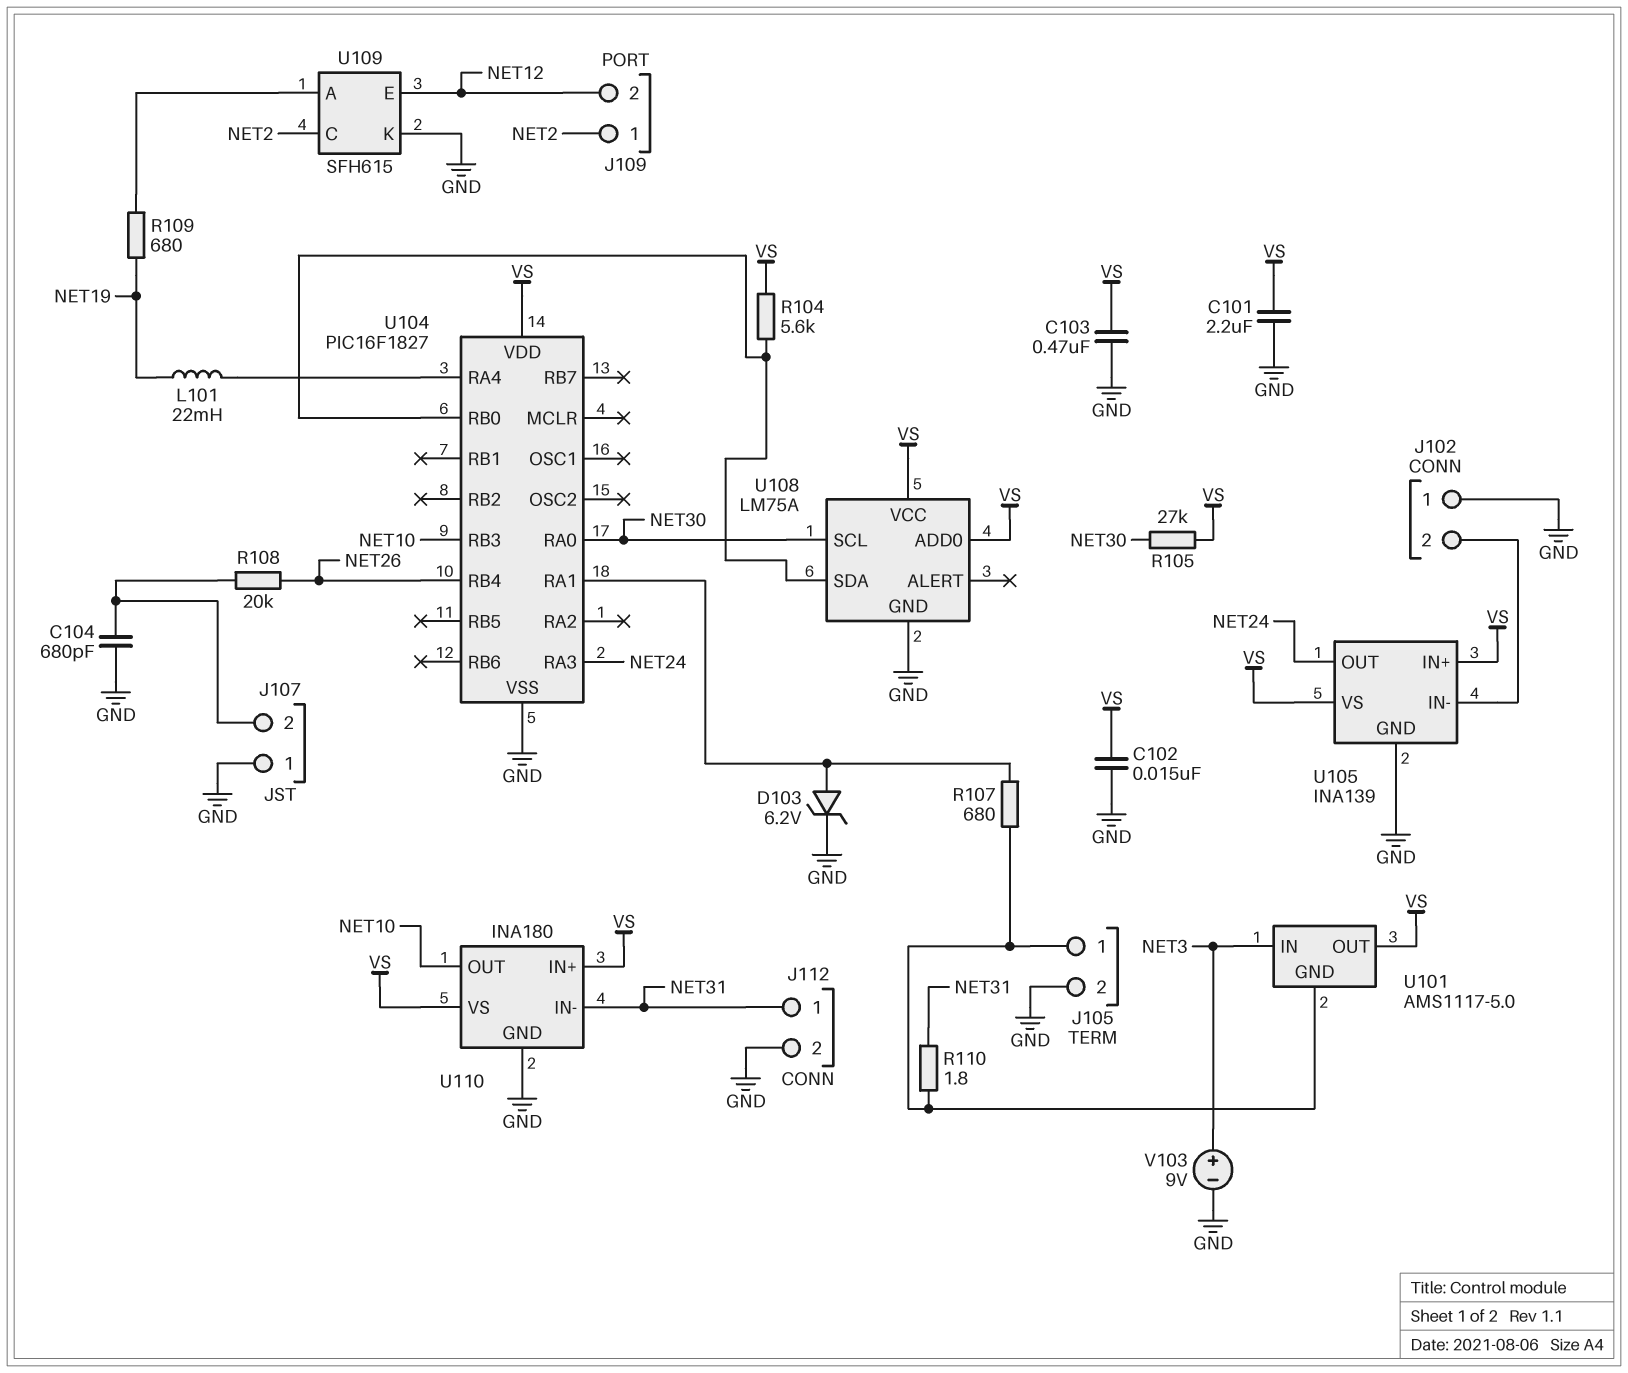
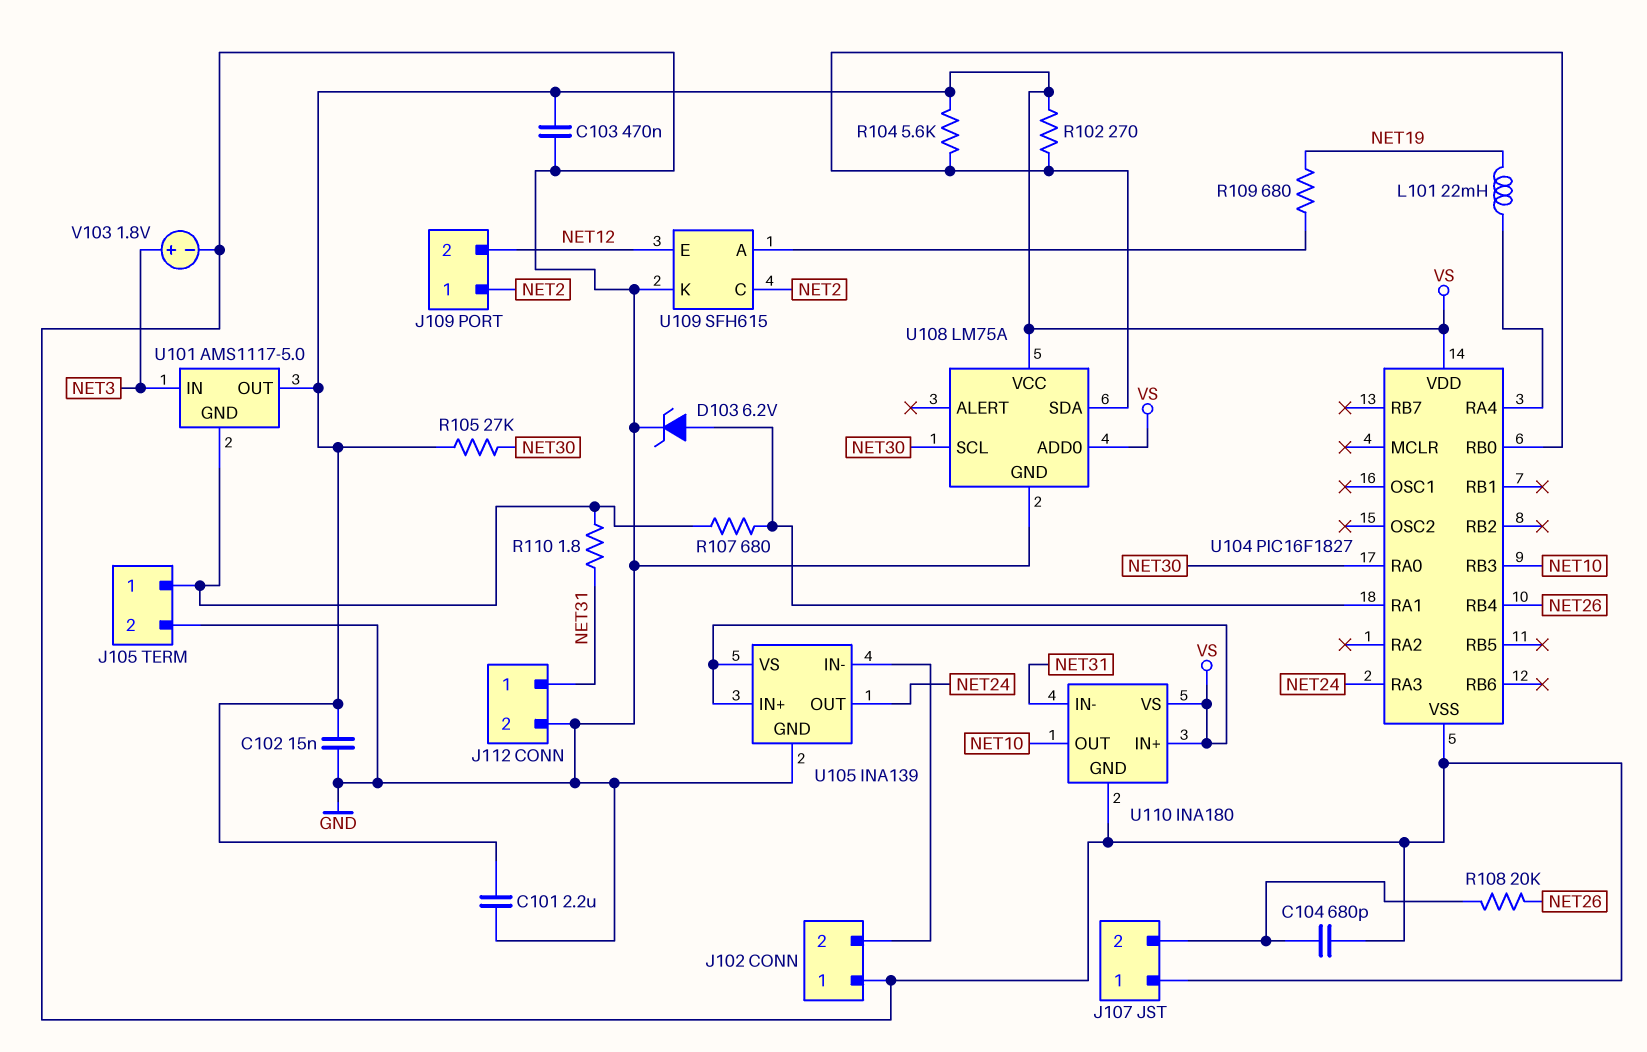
R102: none -> 270 (U104/RB0, VS)
V103: 9V (plus NET3, minus GND) -> 1.8V (plus NET3, minus GND)

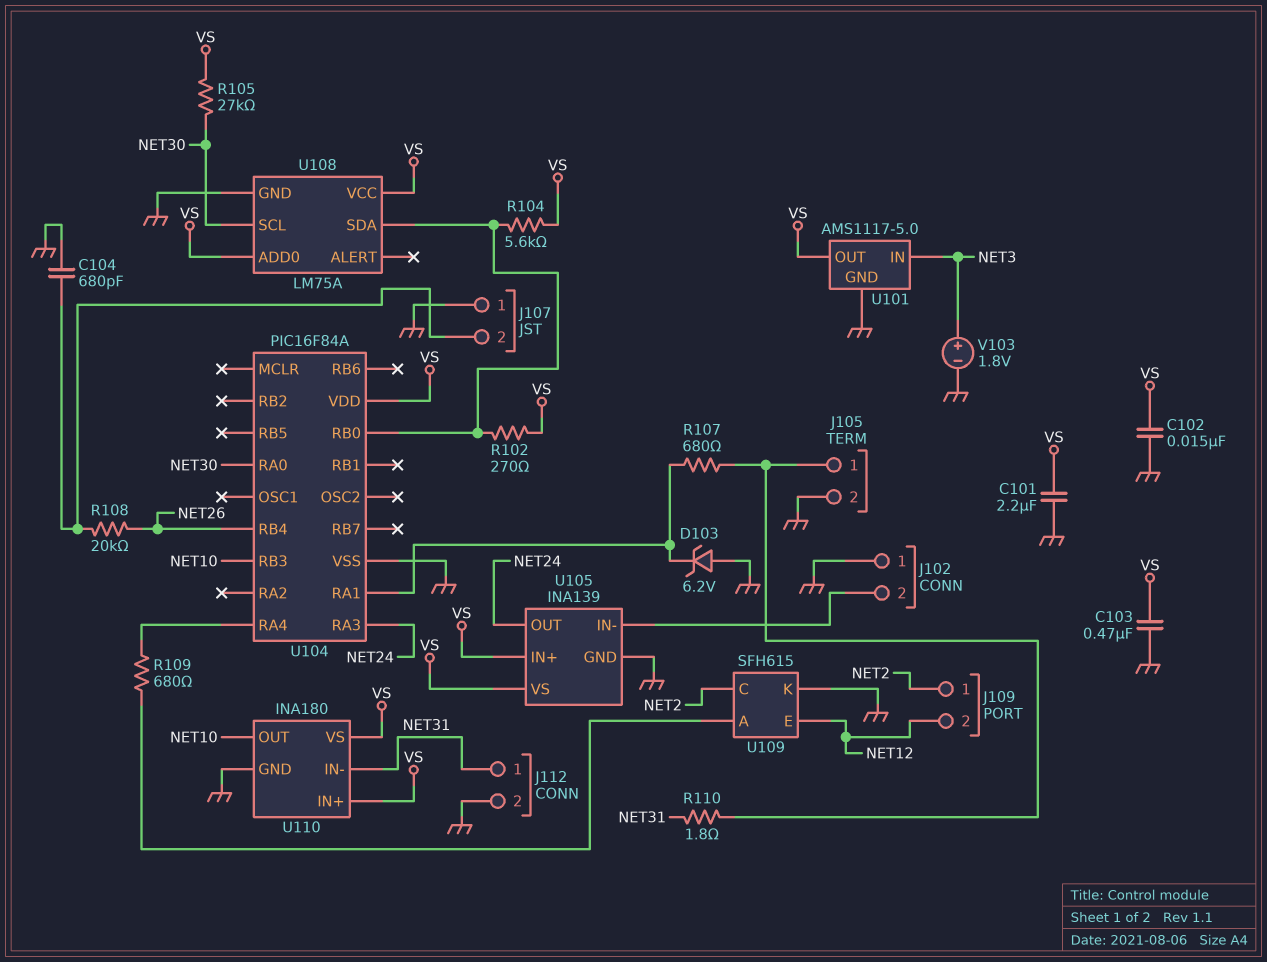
D103: zener 6.2V (A U104/RA1, K GND) -> zener 6.2V (A GND, K U104/RA1)
L101: 22mH (NET19, U104/RA4) -> none
R109: 680 (NET19, U109/A) -> 680 (U104/RA4, U109/A)
U101 pin GND: J105/1 -> GND
U104: PIC16F1827 -> PIC16F84A

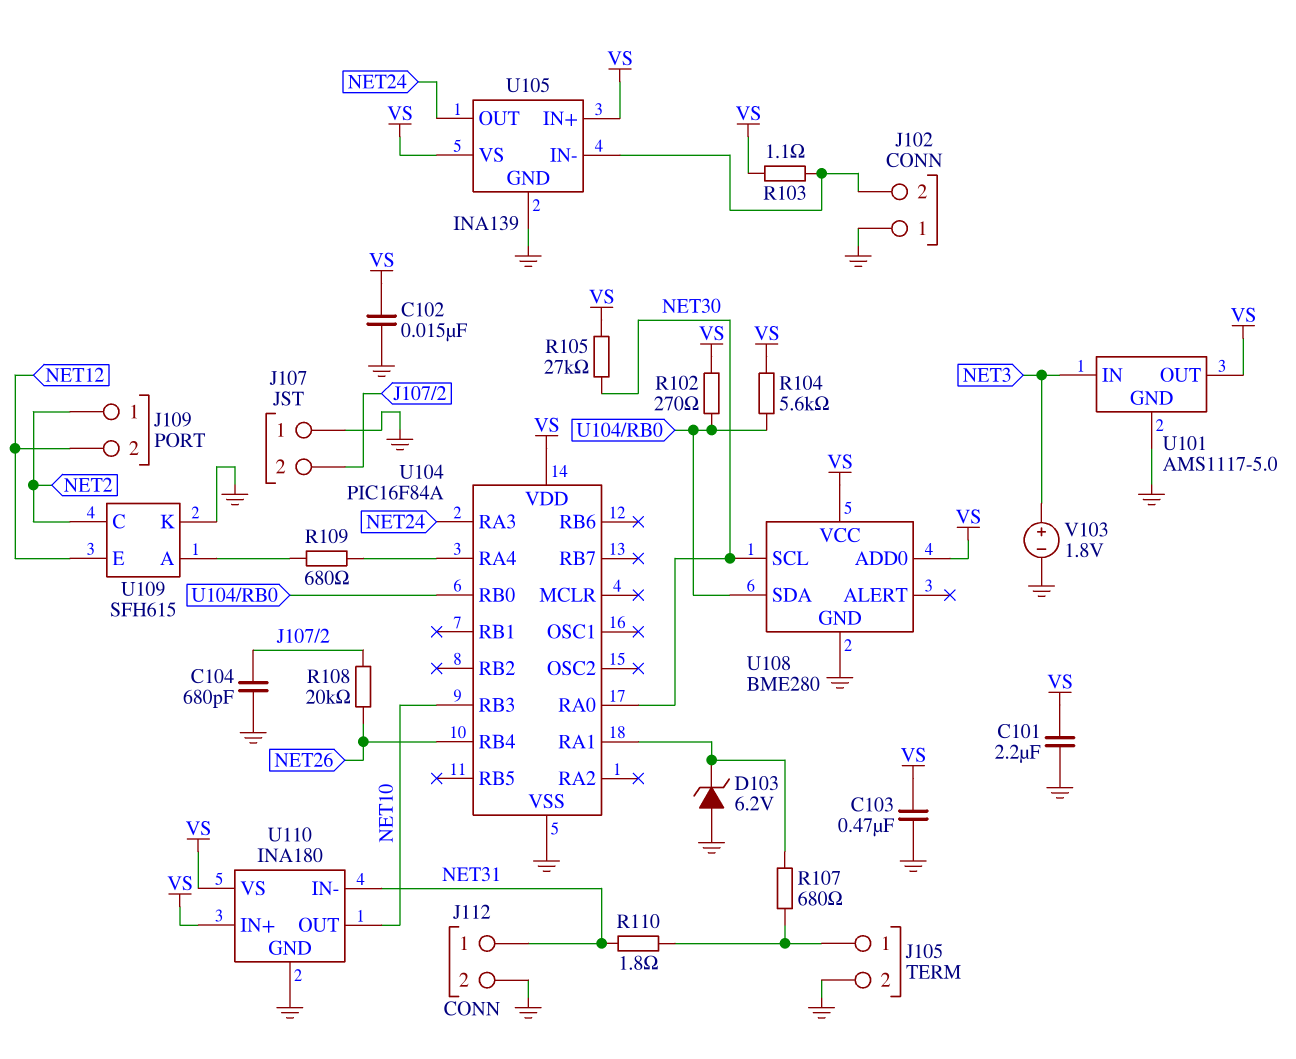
R103: none -> 1.1 (J102/2, VS)
U108: LM75A -> BME280

